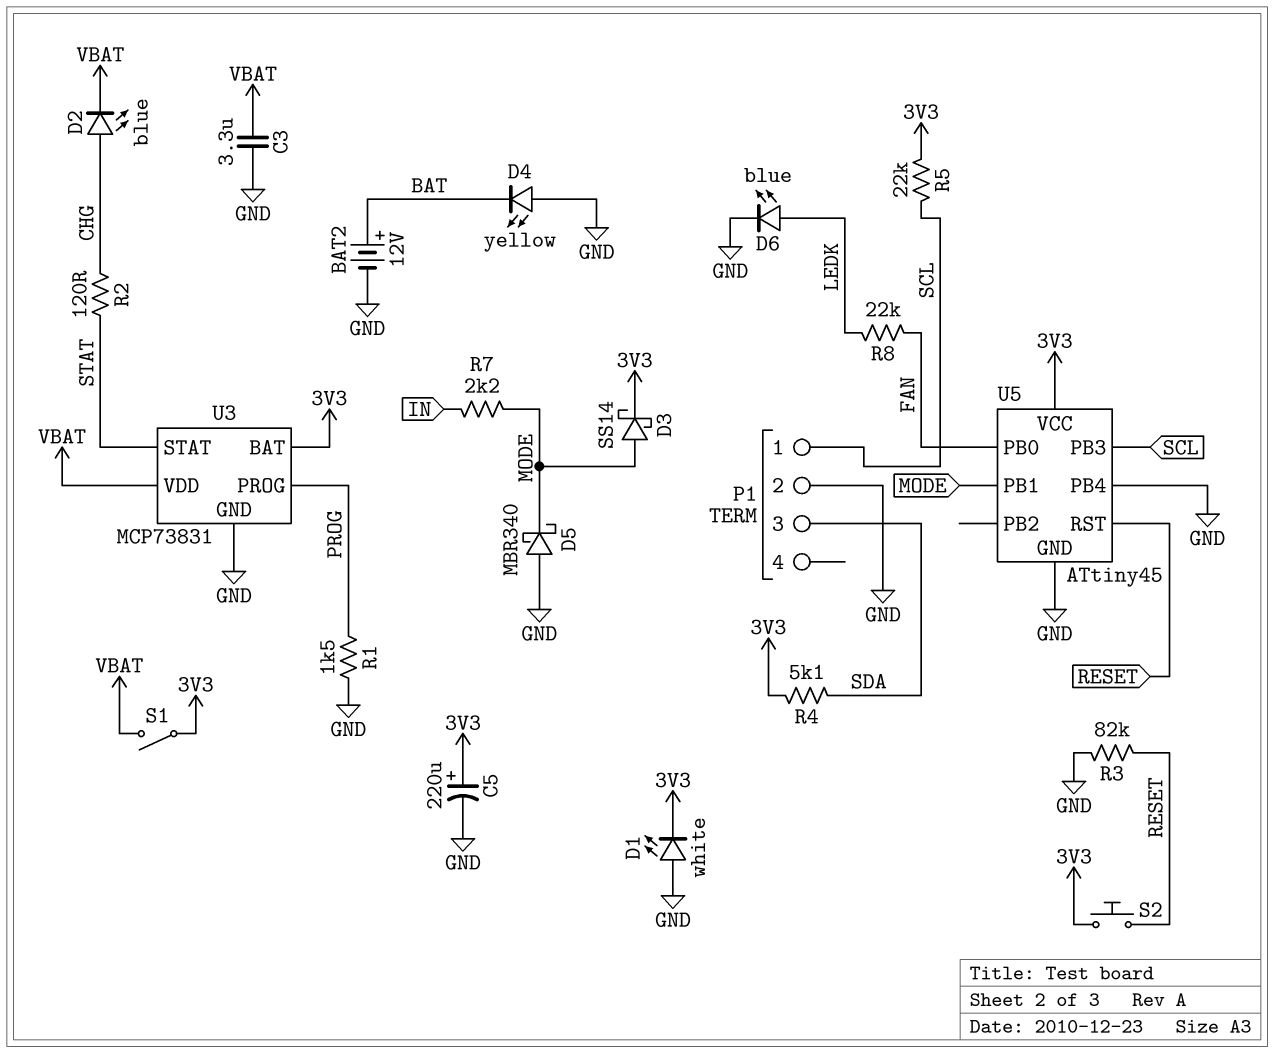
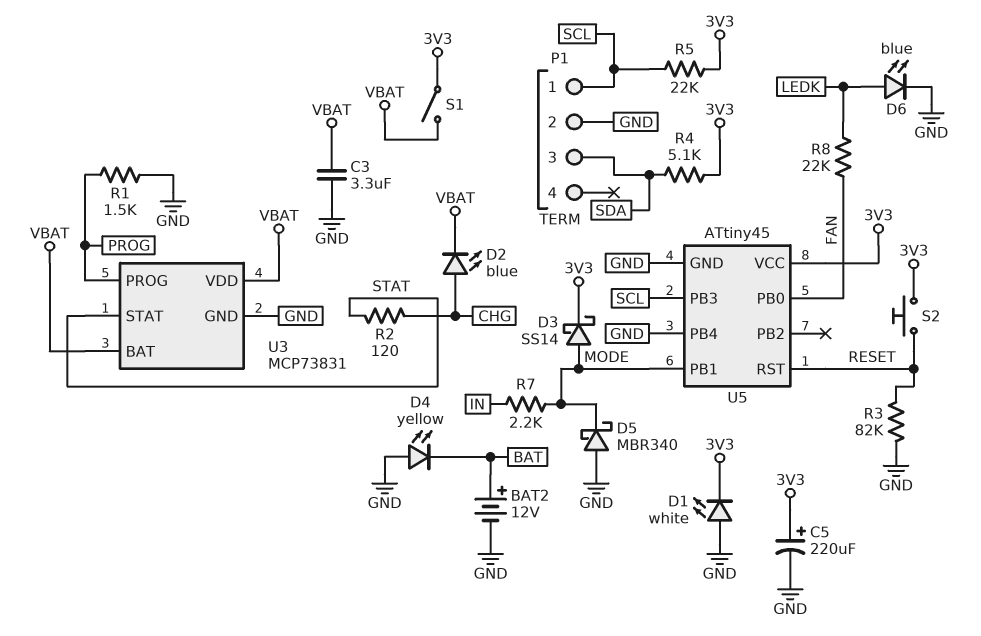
U3 pin BAT: 3V3 -> VBAT

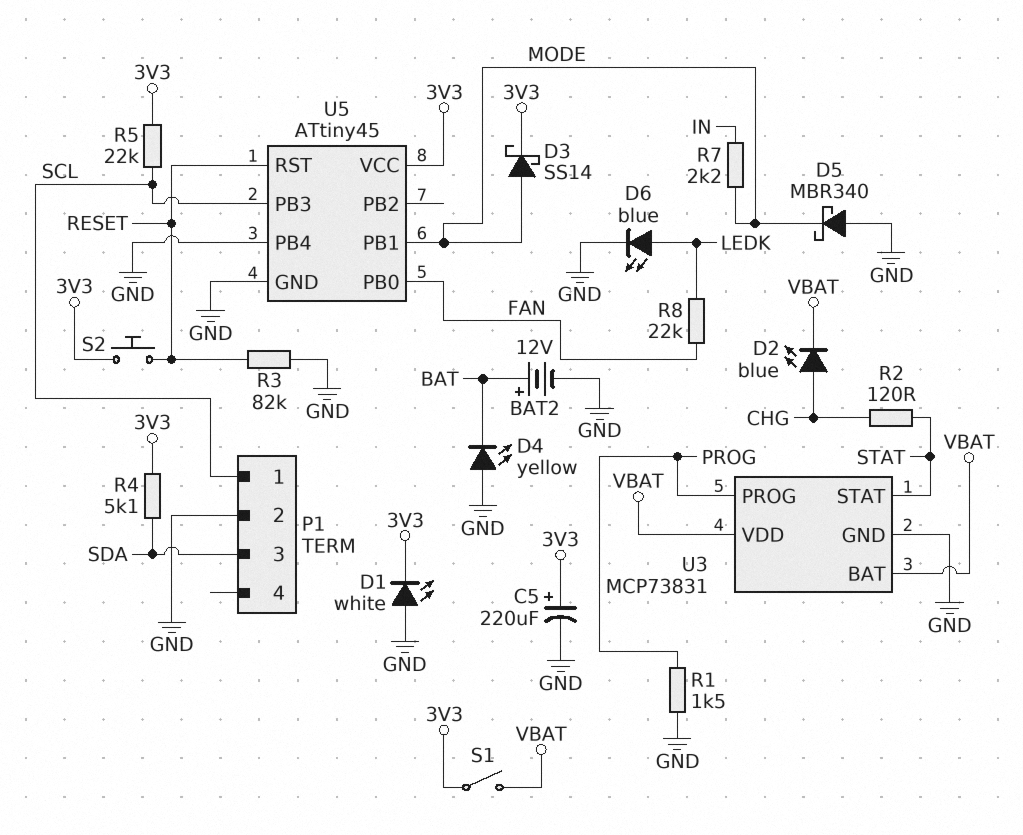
C3: 3.3uF (GND, VBAT) -> none

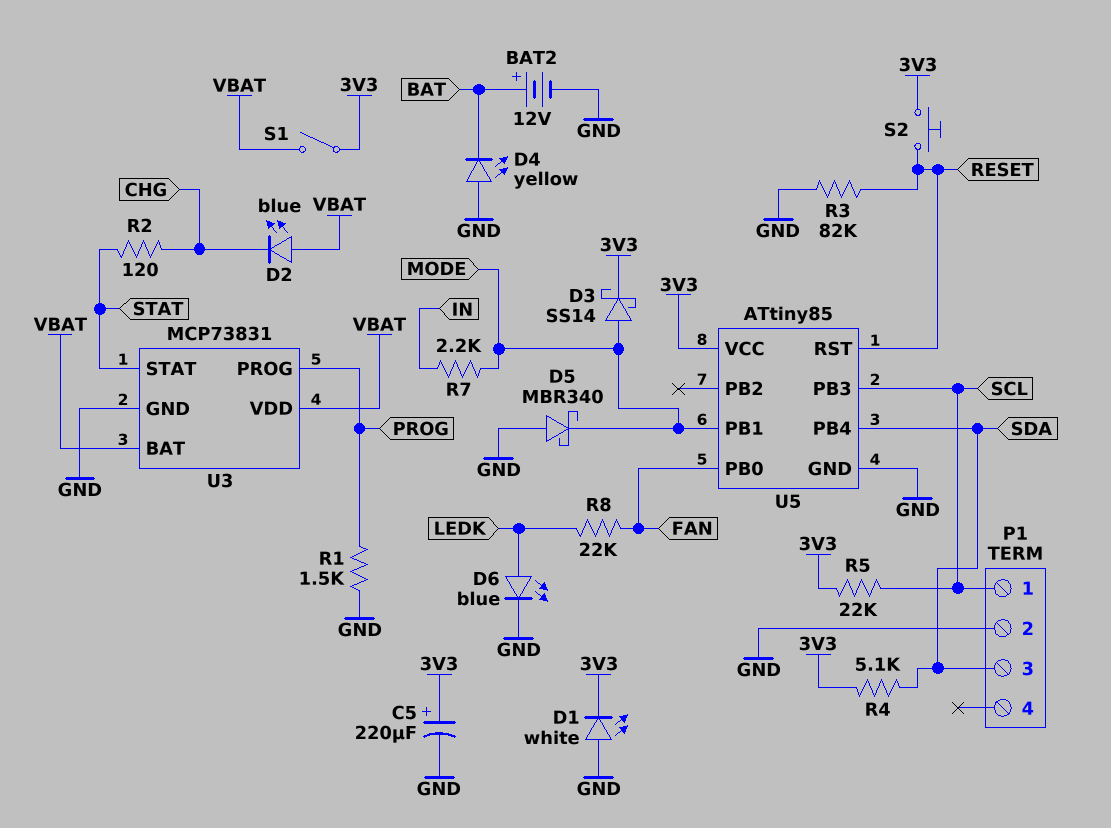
D2: LED blue (A CHG, K VBAT) -> LED blue (A VBAT, K CHG)
U5: ATtiny45 -> ATtiny85
U5 pin PB4: GND -> SDA

